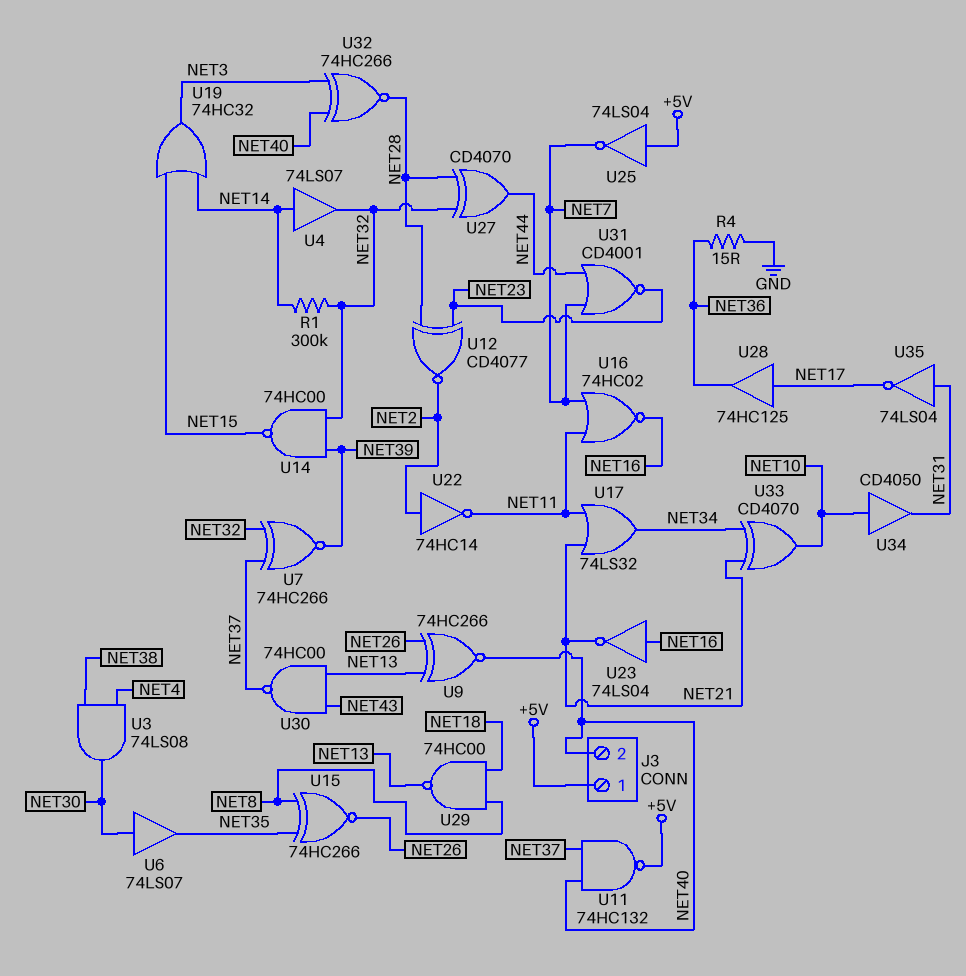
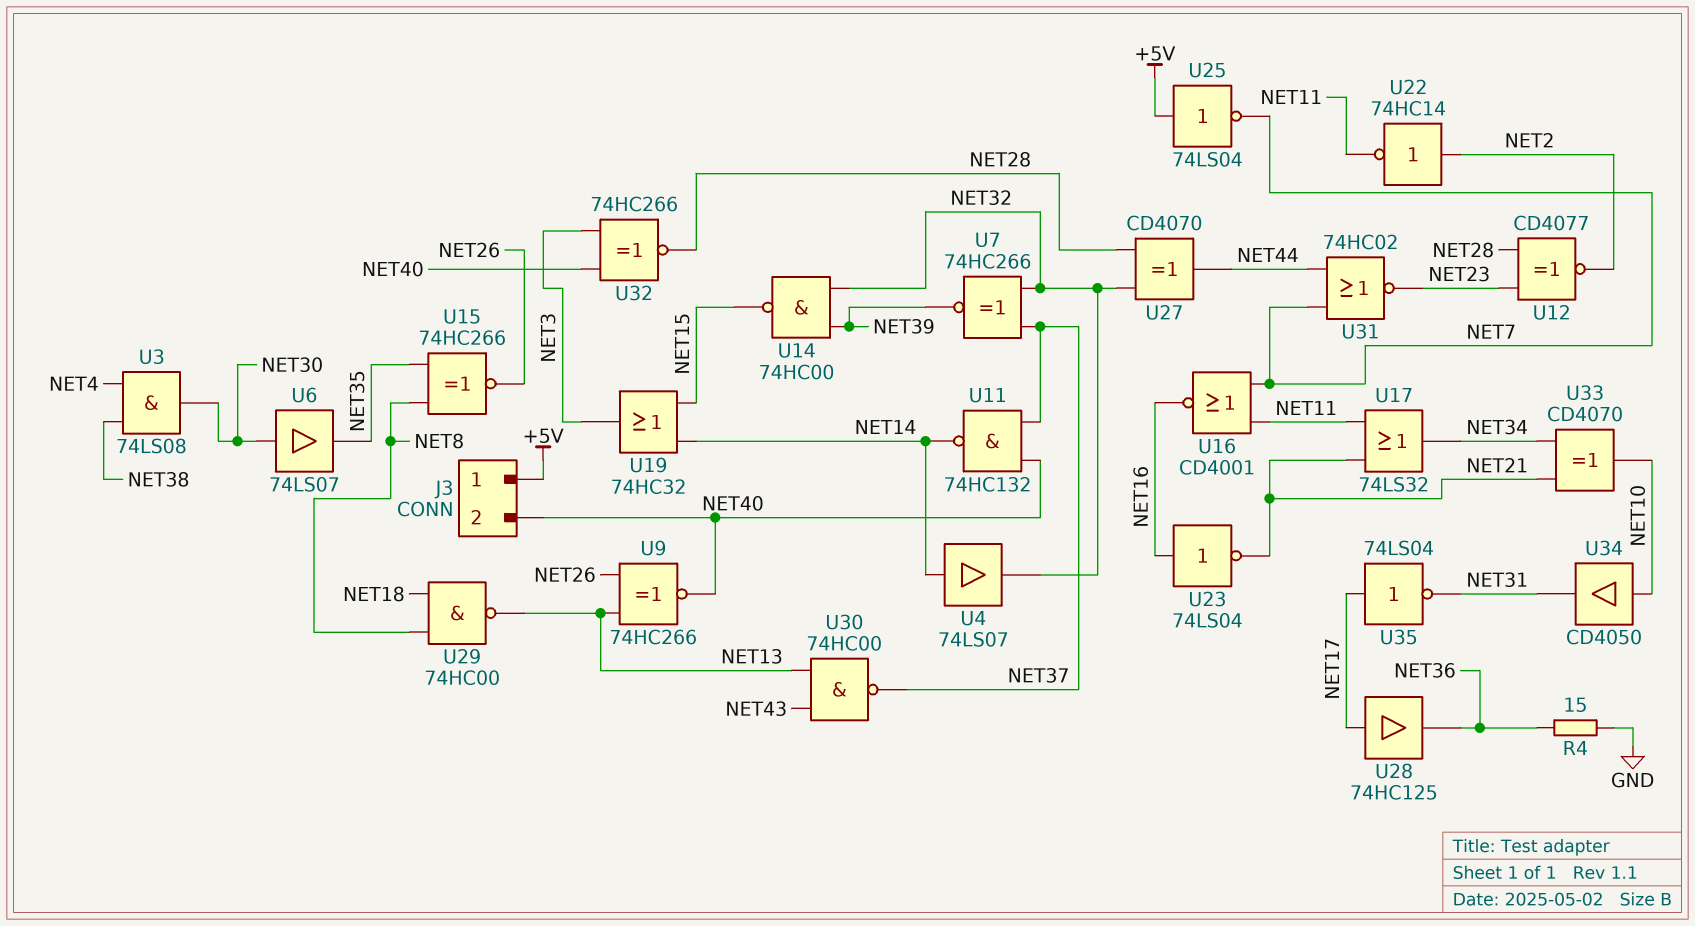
R1: 300k (NET14, NET32) -> none
U11: NAND 74HC132 (in NET37, in NET40, out +5V) -> NAND 74HC132 (in NET37, in NET40, out NET14)
U16: NOR 74HC02 (in NET7, in NET11, out NET16) -> NOR CD4001 (in NET7, in NET11, out NET16)
U31: NOR CD4001 (in NET7, in NET44, out NET23) -> NOR 74HC02 (in NET7, in NET44, out NET23)
U35: NOT 74LS04 (in NET31, out NET17) -> NOT 74LS04 (in NET17, out NET31)

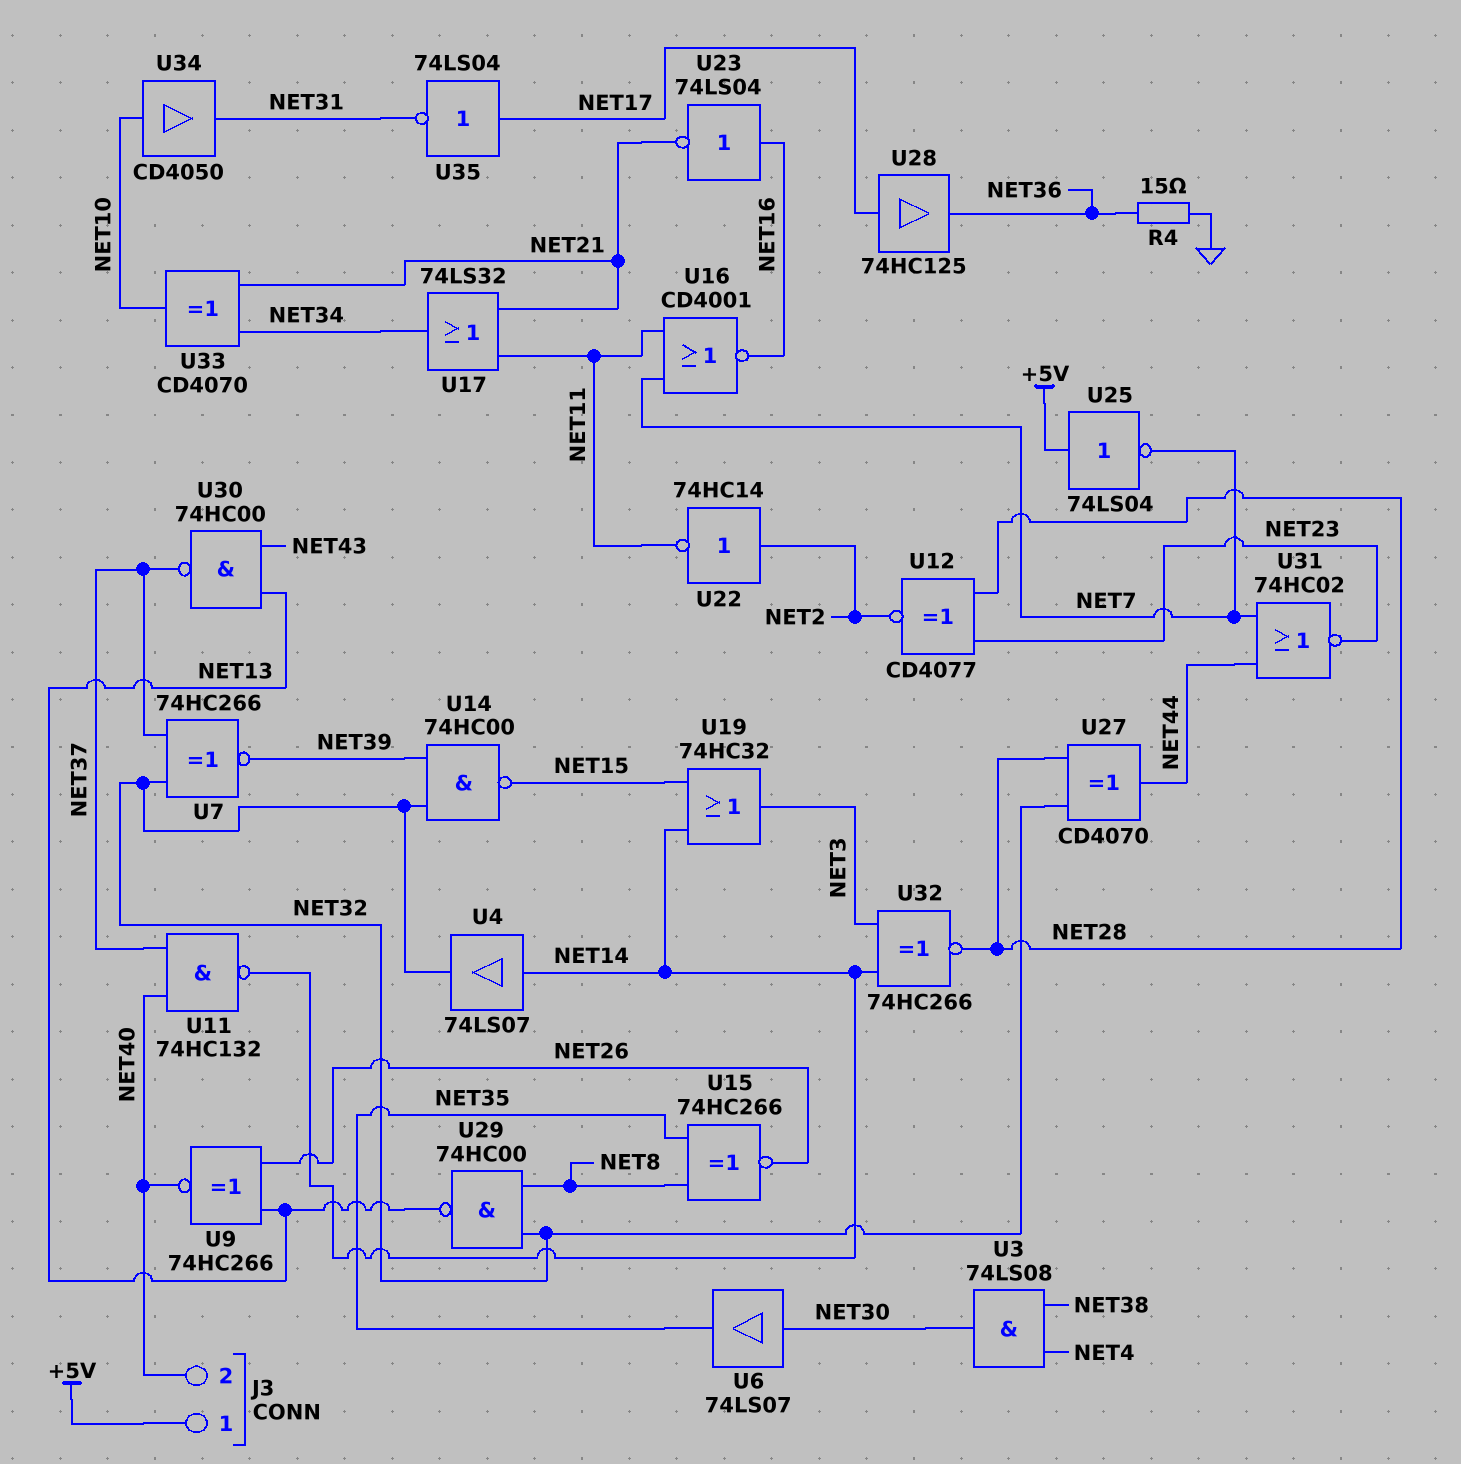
U29: NAND 74HC00 (in NET8, in NET18, out NET13) -> NAND 74HC00 (in NET8, in NET32, out NET13)
U32: XNOR 74HC266 (in NET3, in NET40, out NET28) -> XNOR 74HC266 (in NET3, in NET14, out NET28)

